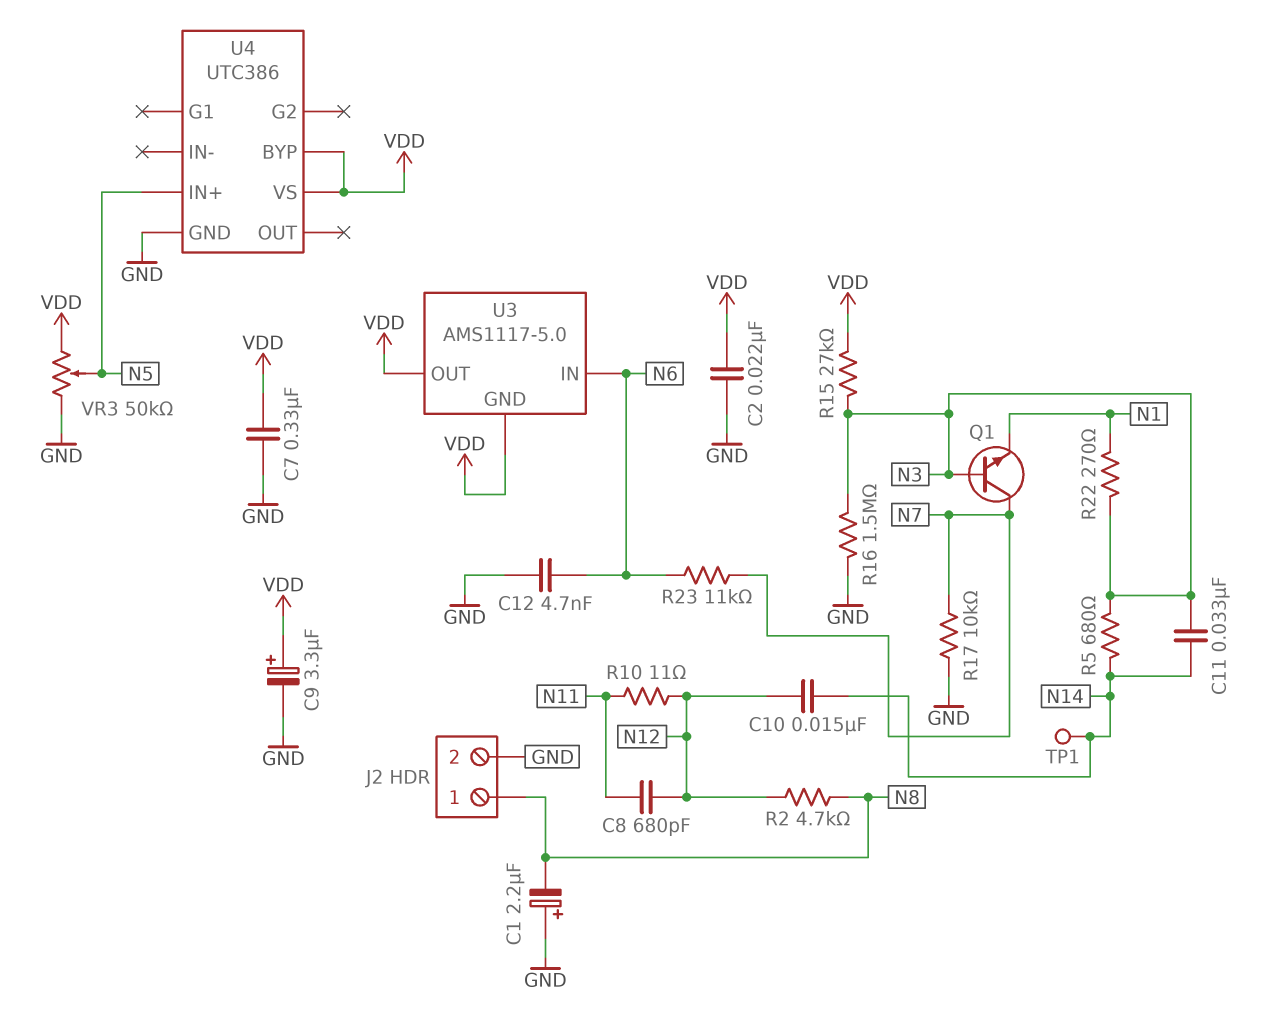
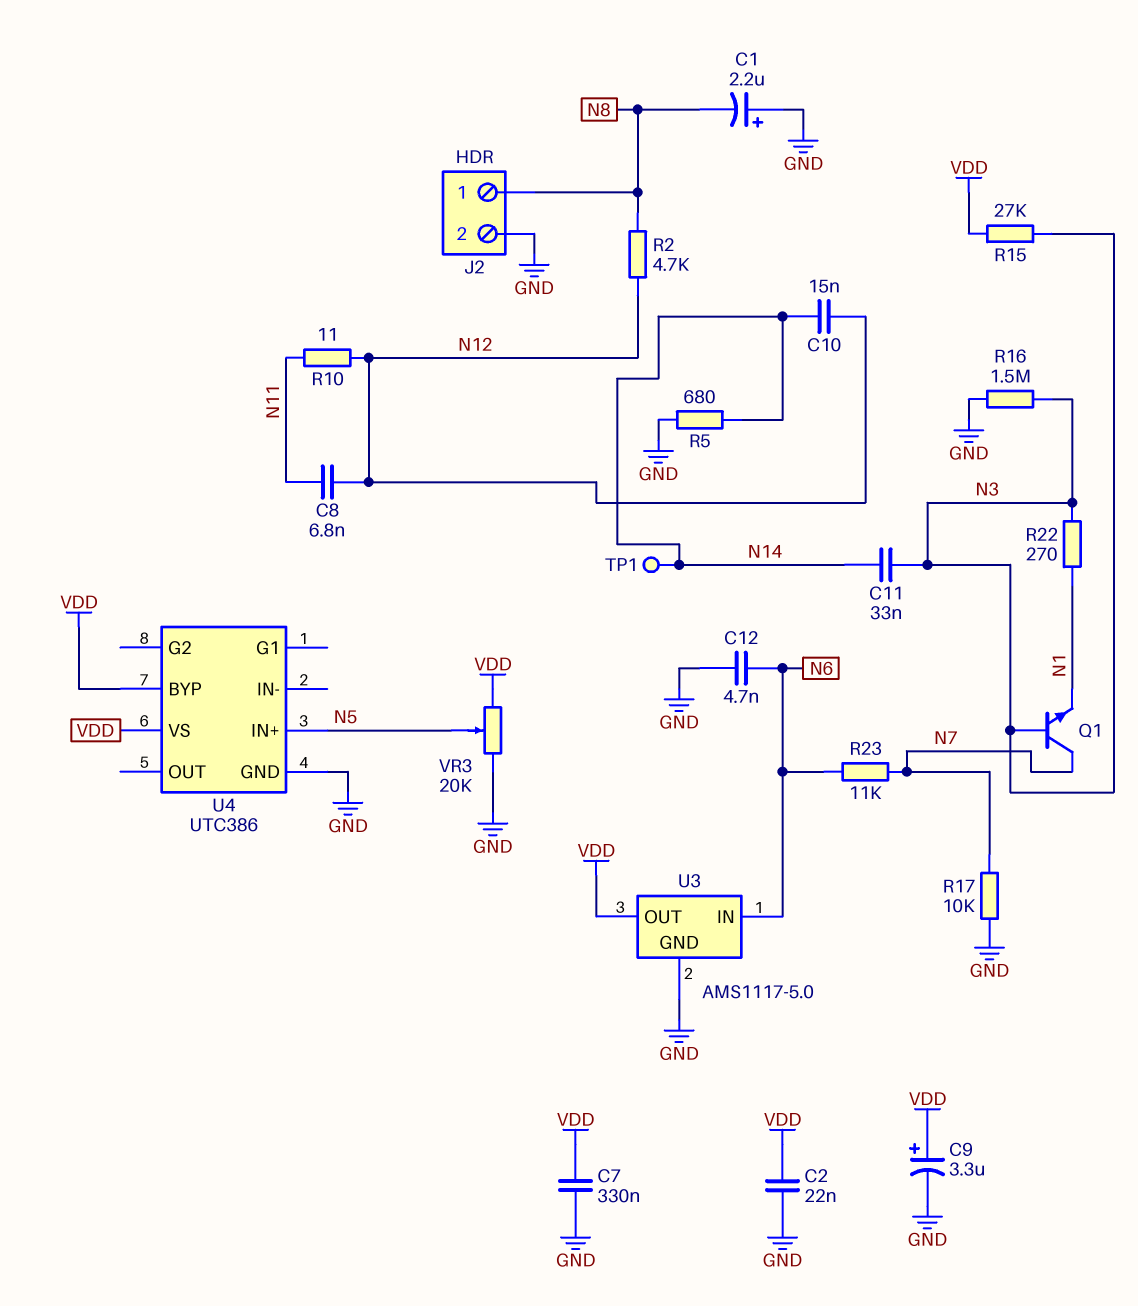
C8: 680pF (N11, N12) -> 6.8nF (N11, N12)
R5: 680 (N3, N14) -> 680 (GND, N14)
U3 pin GND: VDD -> GND
VR3: 50k (GND, VDD, wiper N5) -> 20k (GND, VDD, wiper N5)

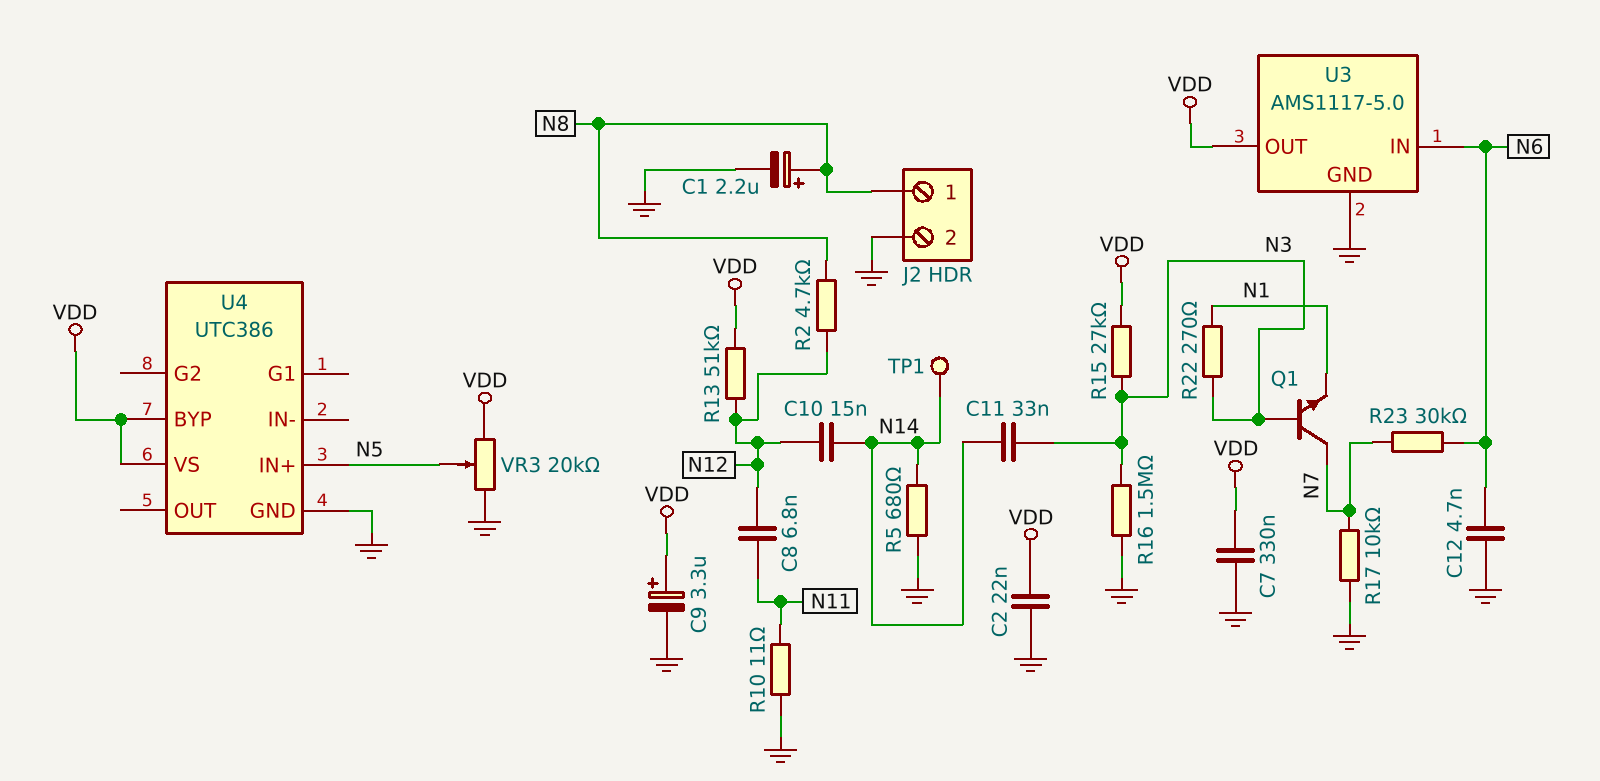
C1: 2.2uF (plus GND, minus N8) -> 2.2uF (plus N8, minus GND)
R10: 11 (N11, N12) -> 11 (GND, N11)
R13: none -> 51k (N12, VDD)
R23: 11k (N6, N7) -> 30k (N6, N7)

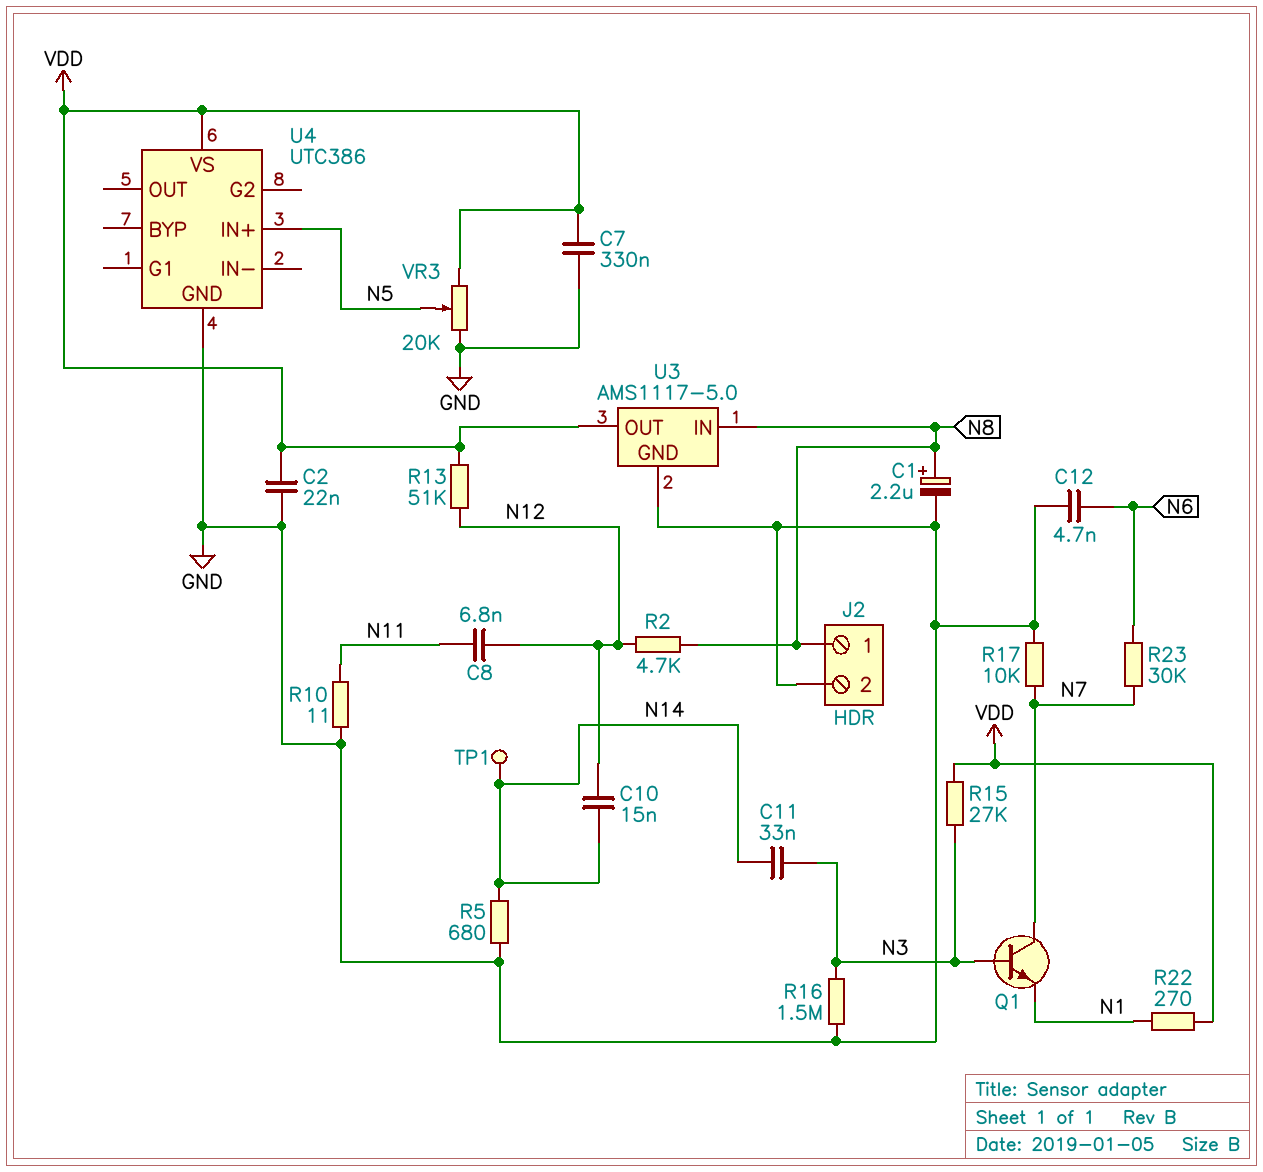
C9: 3.3uF (plus VDD, minus GND) -> none
R22: 270 (N1, N3) -> 270 (N1, VDD)
U3 pin IN: N6 -> N8
U4 pin BYP: VDD -> none

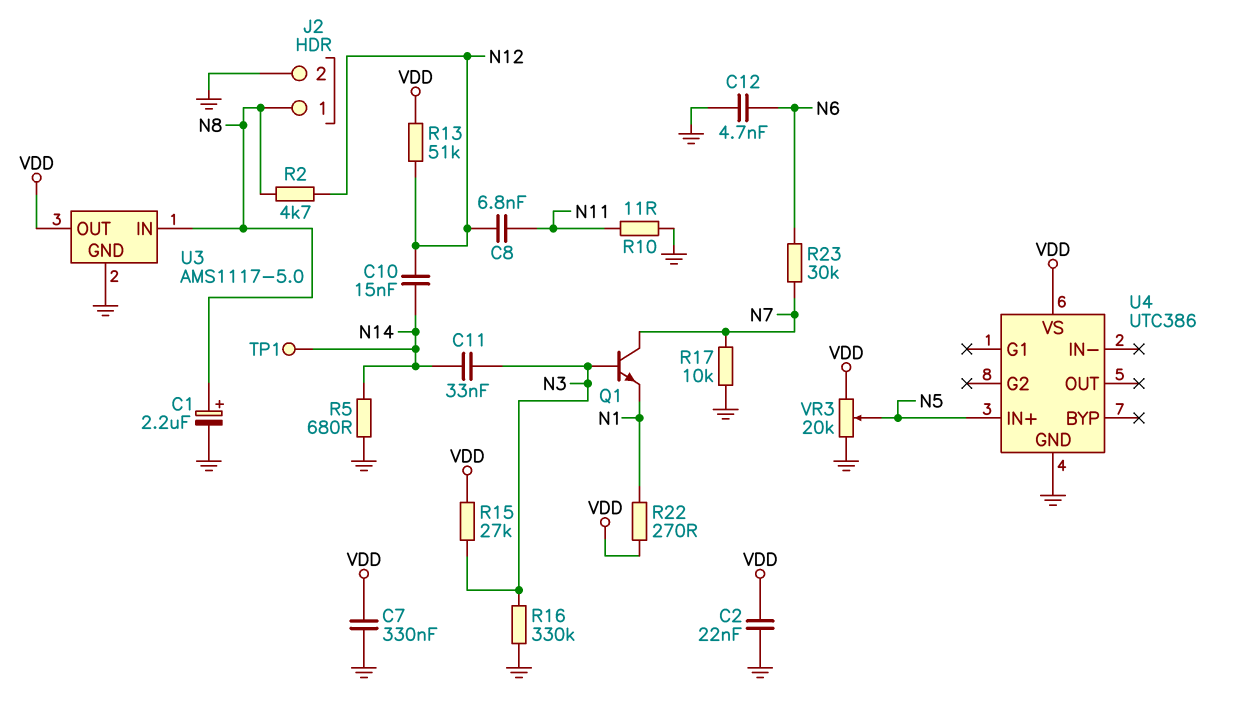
R16: 1.5M (GND, N3) -> 330k (GND, N3)

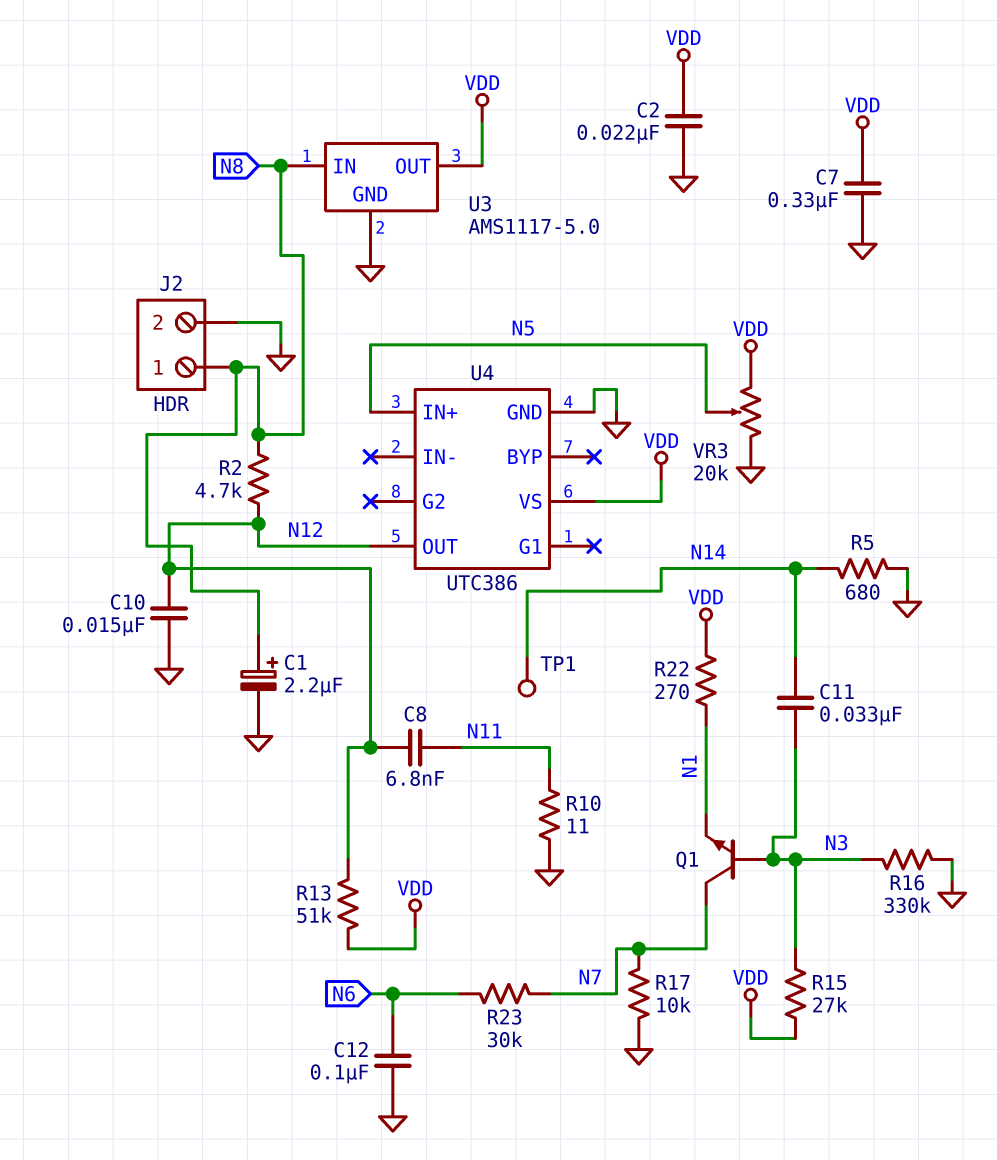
C10: 15nF (N12, N14) -> 15nF (GND, N12)
C12: 4.7nF (GND, N6) -> 100nF (GND, N6)
U4 pin OUT: none -> N12

